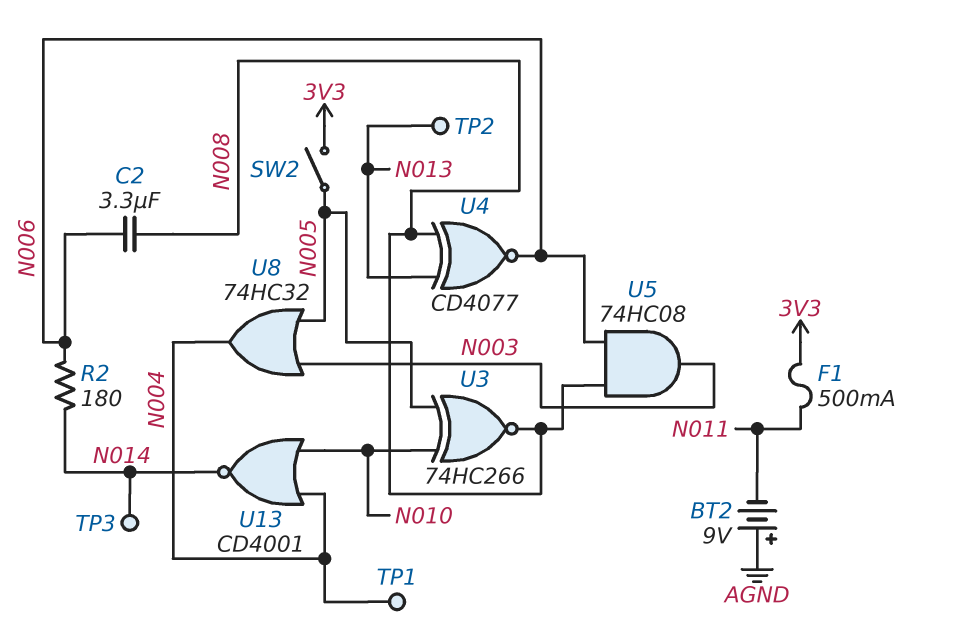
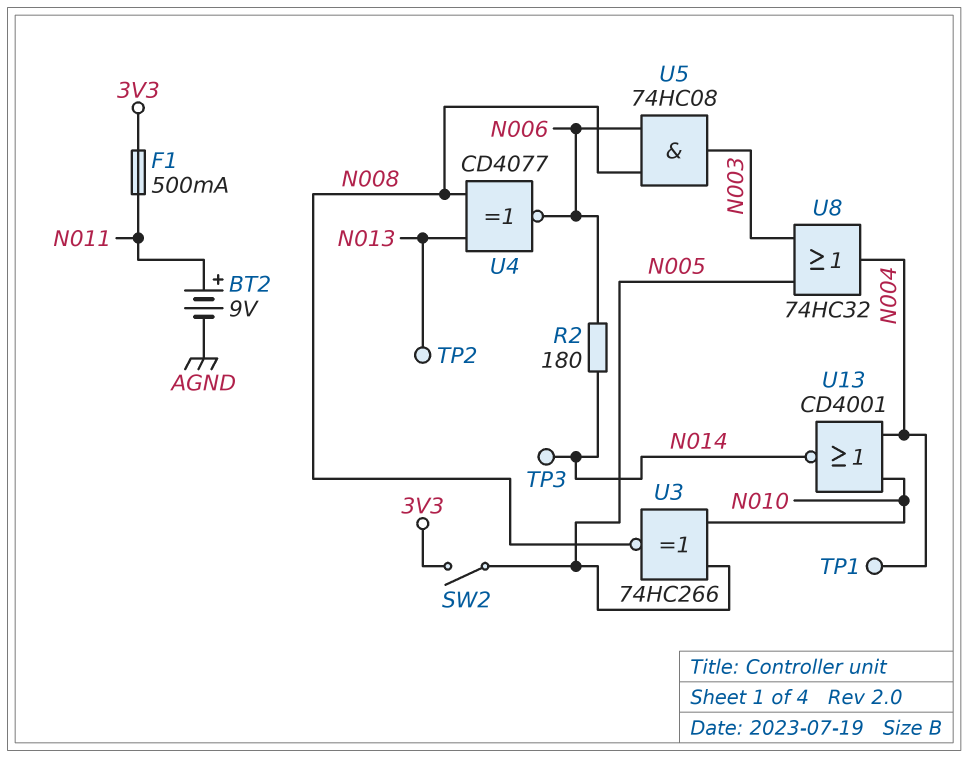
BT2: 9V (plus AGND, minus N011) -> 9V (plus N011, minus AGND)
C2: 3.3uF (N006, N008) -> none

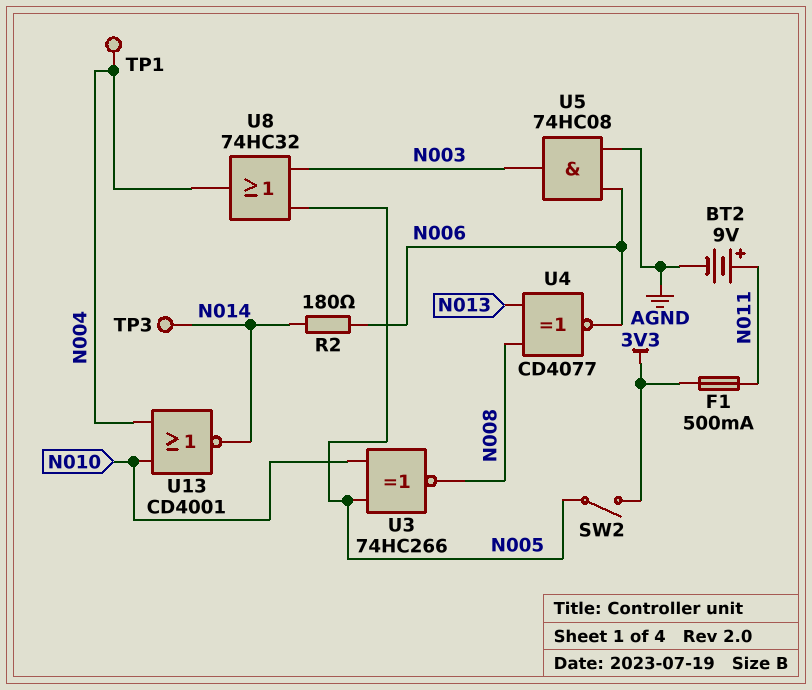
TP2: test point (N013) -> none
U5: AND 74HC08 (in N006, in N008, out N003) -> AND 74HC08 (in AGND, in N006, out N003)

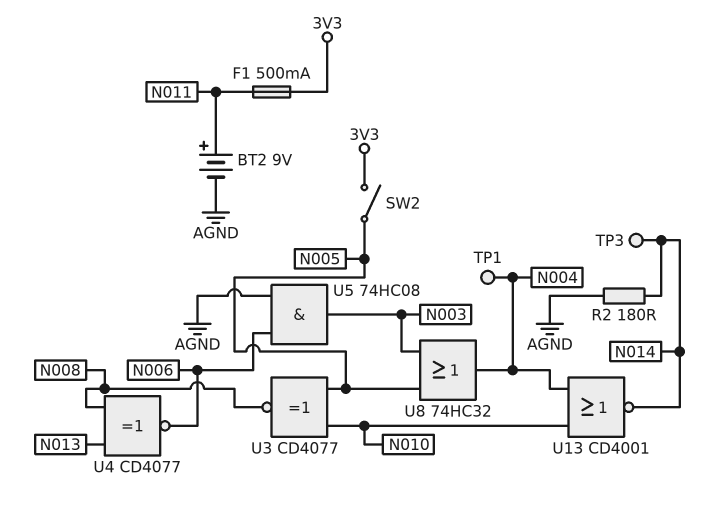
R2: 180 (N006, N014) -> 180 (AGND, N014)
U3: XNOR 74HC266 (in N005, in N010, out N008) -> XNOR CD4077 (in N005, in N010, out N008)

